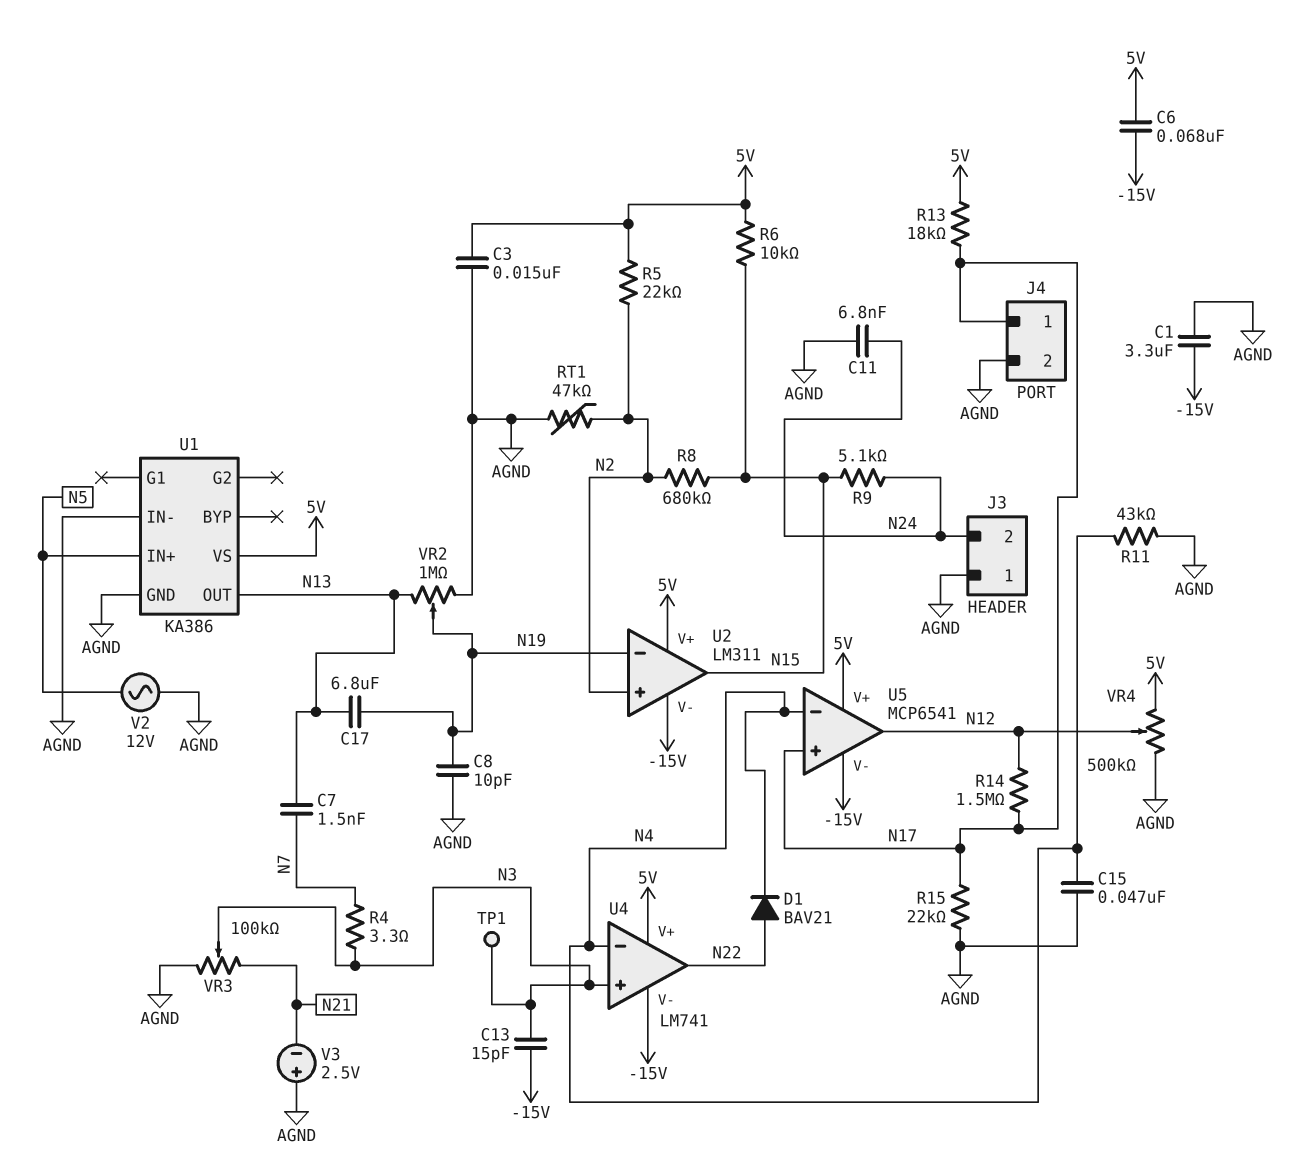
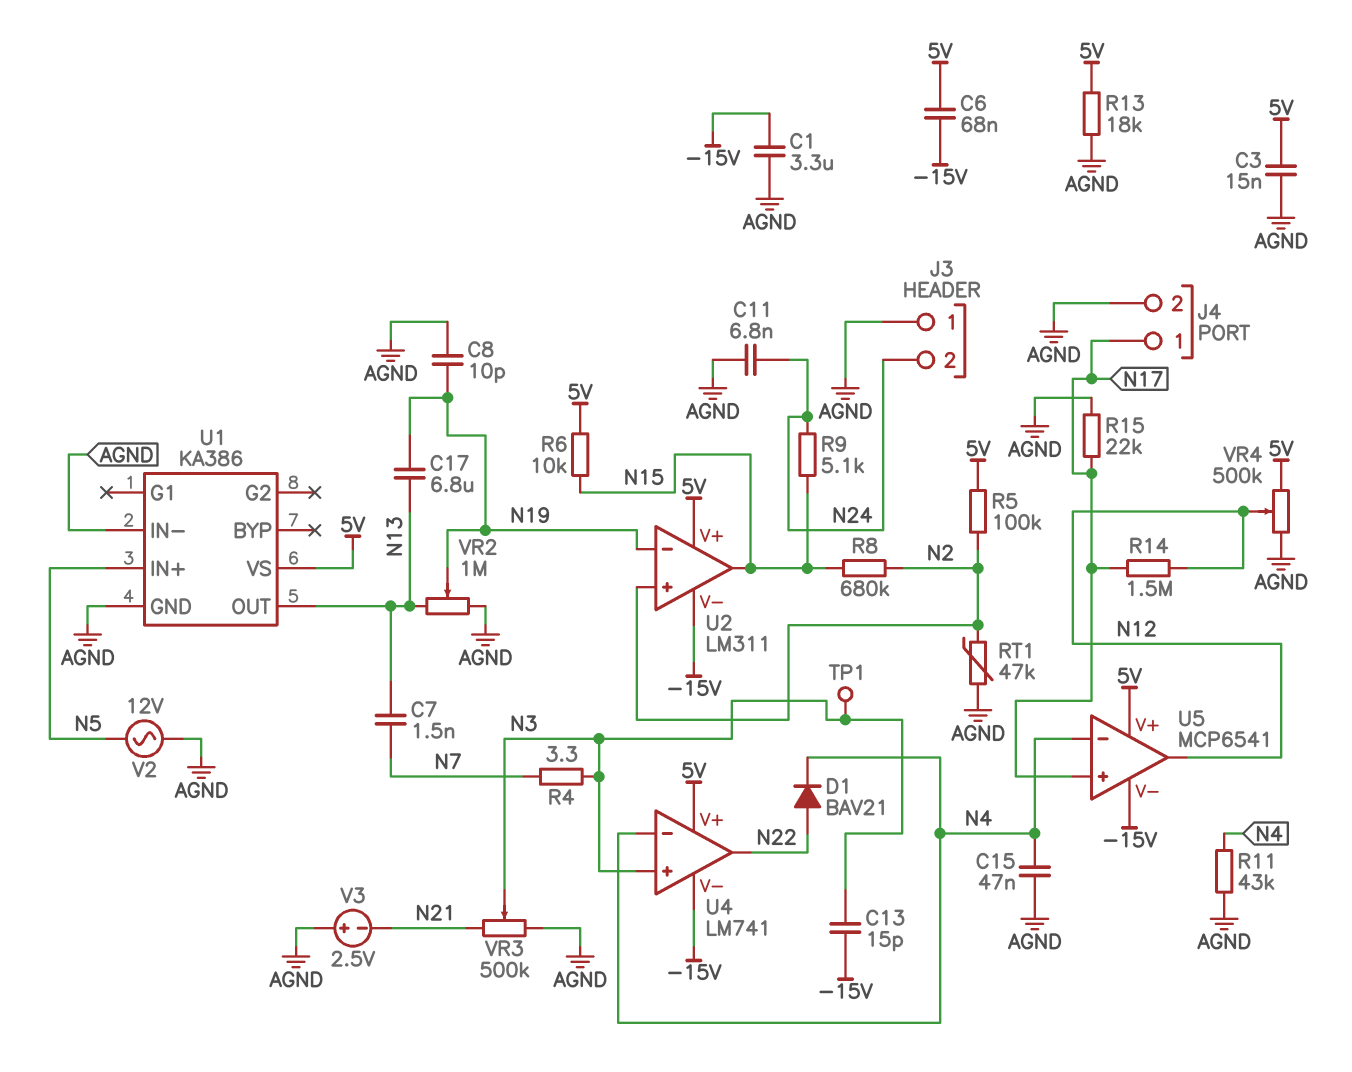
R5: 22k (5V, N2) -> 100k (5V, N2)
R13: 18k (5V, N17) -> 18k (5V, AGND)
VR3: 100k (AGND, N21, wiper N3) -> 500k (AGND, N21, wiper N3)

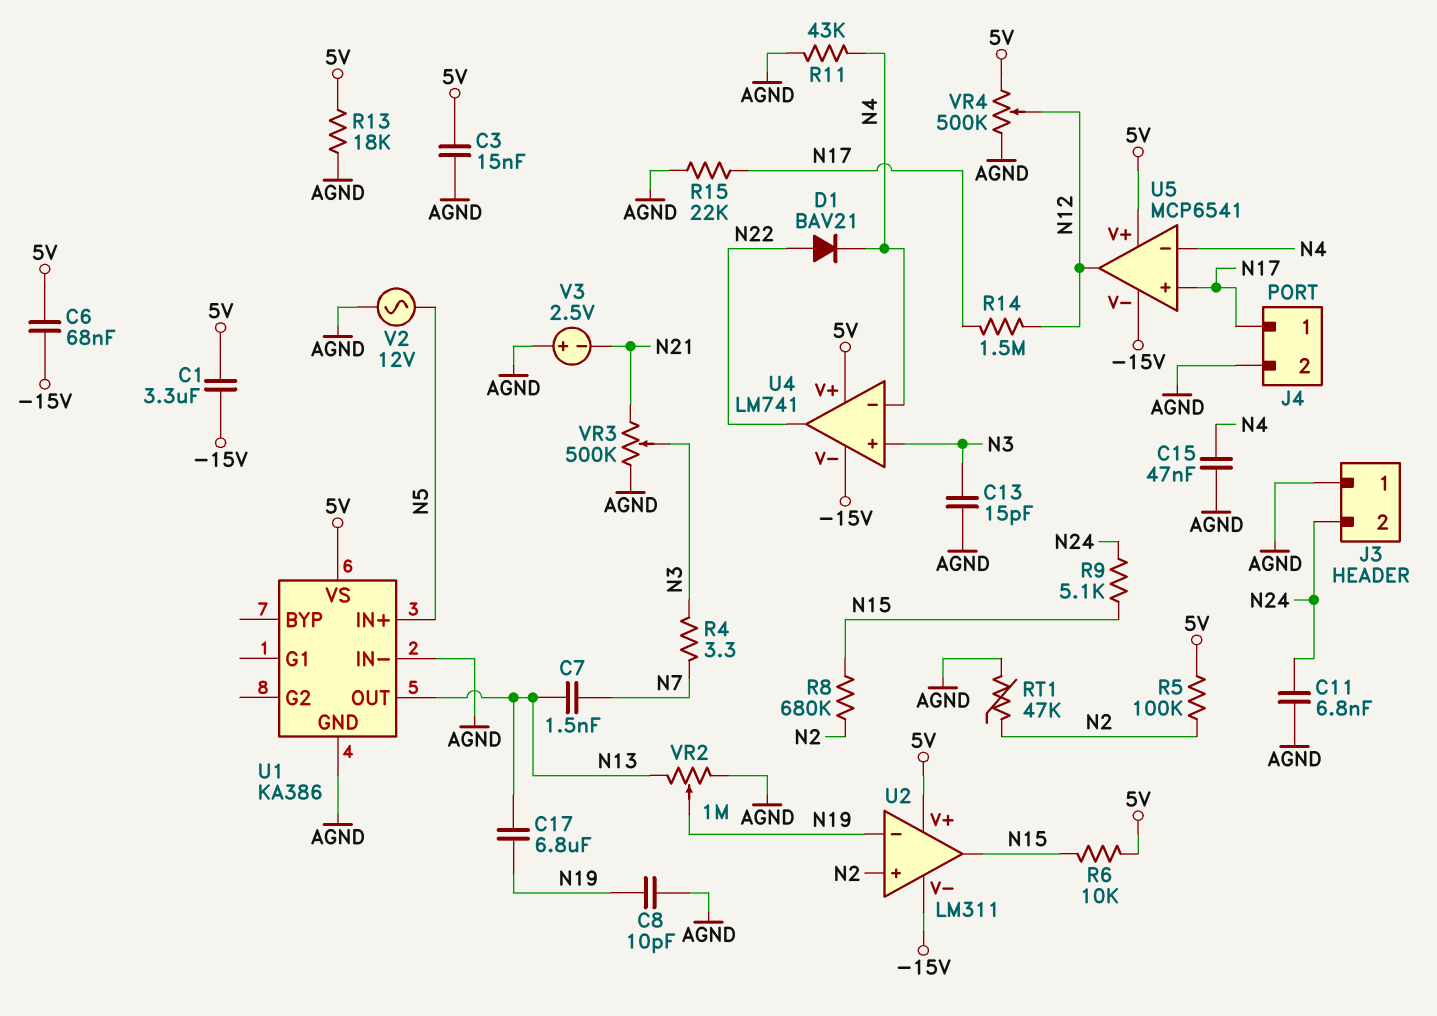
C1: 3.3uF (-15V, AGND) -> 3.3uF (-15V, 5V)
C13: 15pF (-15V, N3) -> 15pF (AGND, N3)
TP1: test point (N3) -> none

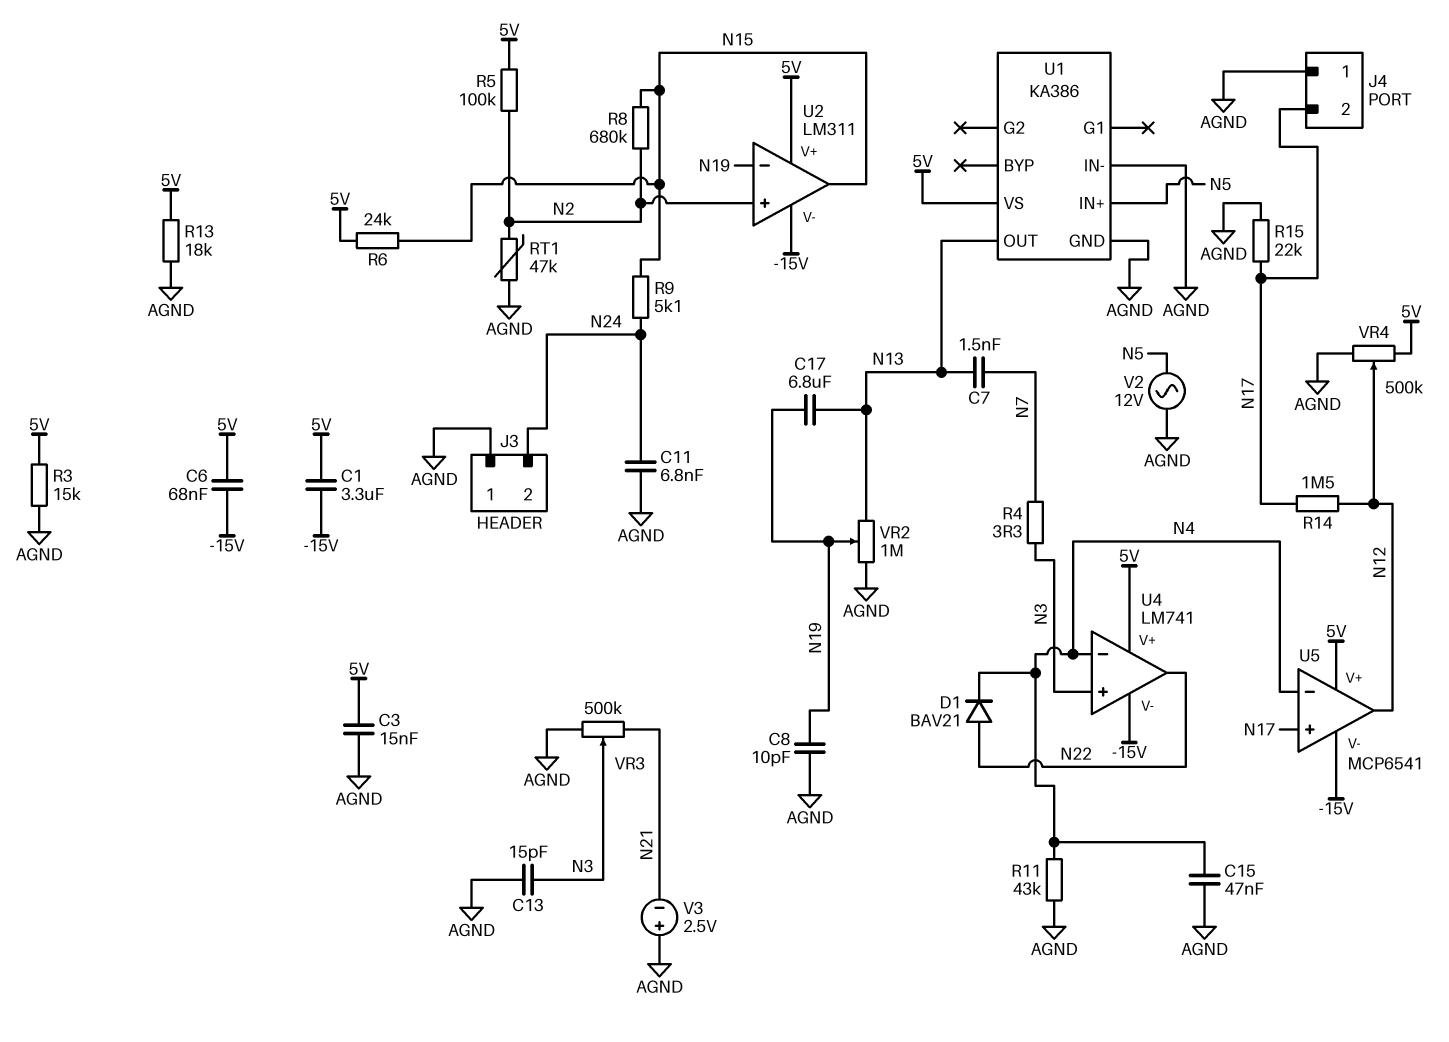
J4 pin 1: N17 -> AGND
J4 pin 2: AGND -> N17
R3: none -> 15k (5V, AGND)
R6: 10k (5V, N15) -> 24k (5V, N15)

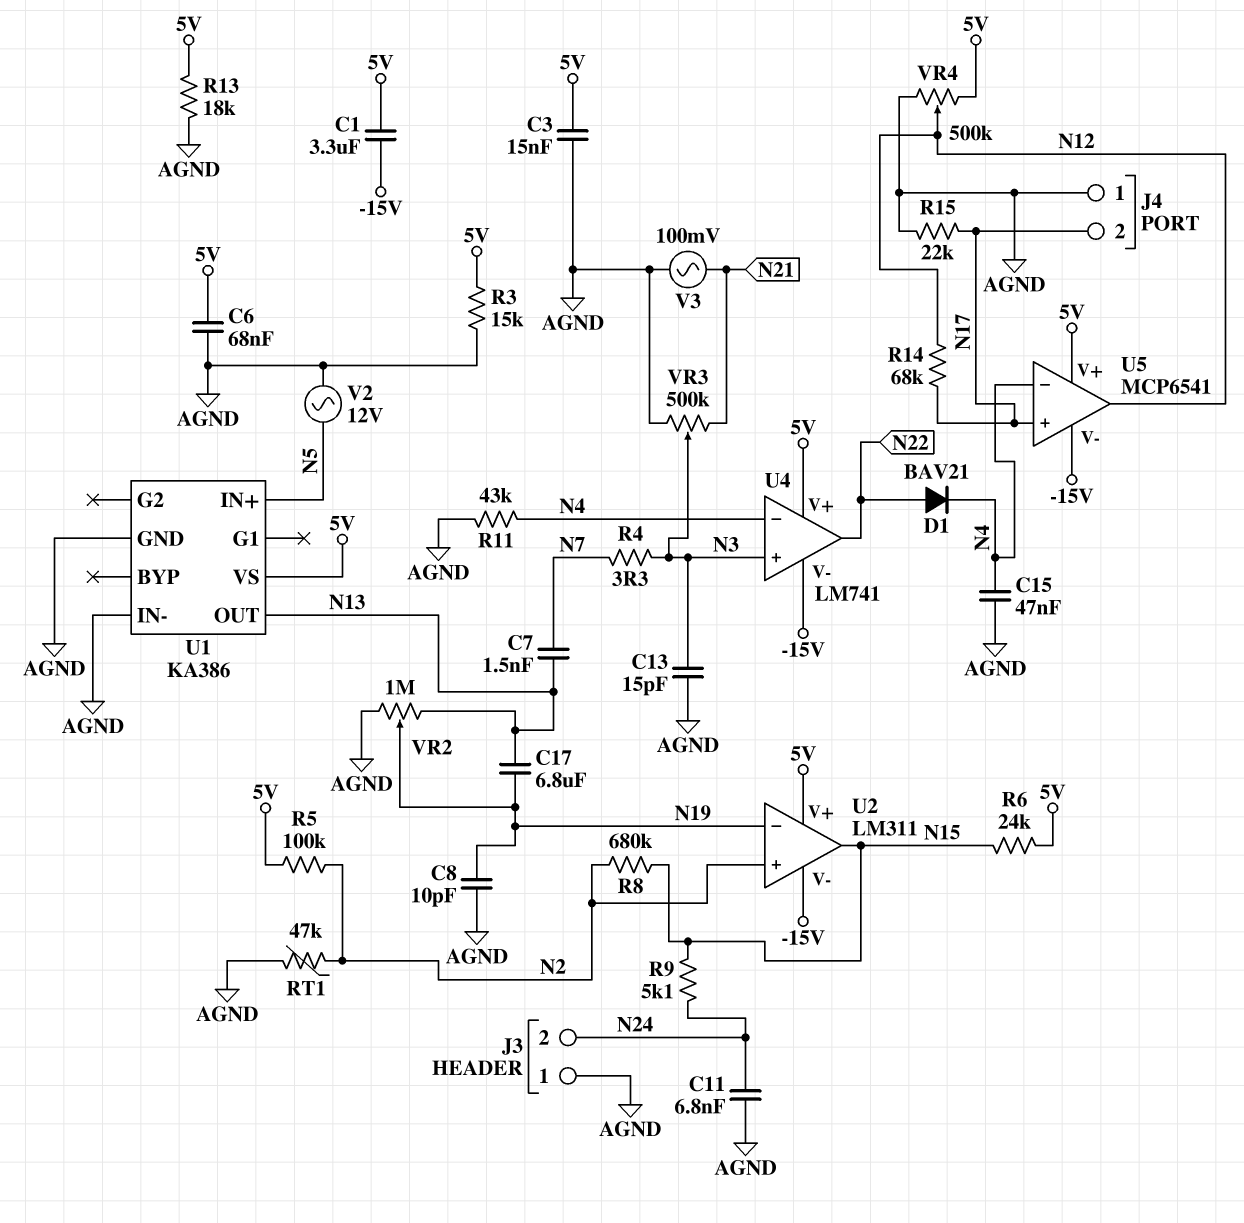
C6: 68nF (-15V, 5V) -> 68nF (5V, AGND)
R14: 1.5M (N12, N17) -> 68k (N12, N17)
V3: 2.5V (plus AGND, minus N21) -> AC 100mV (AGND, N21)

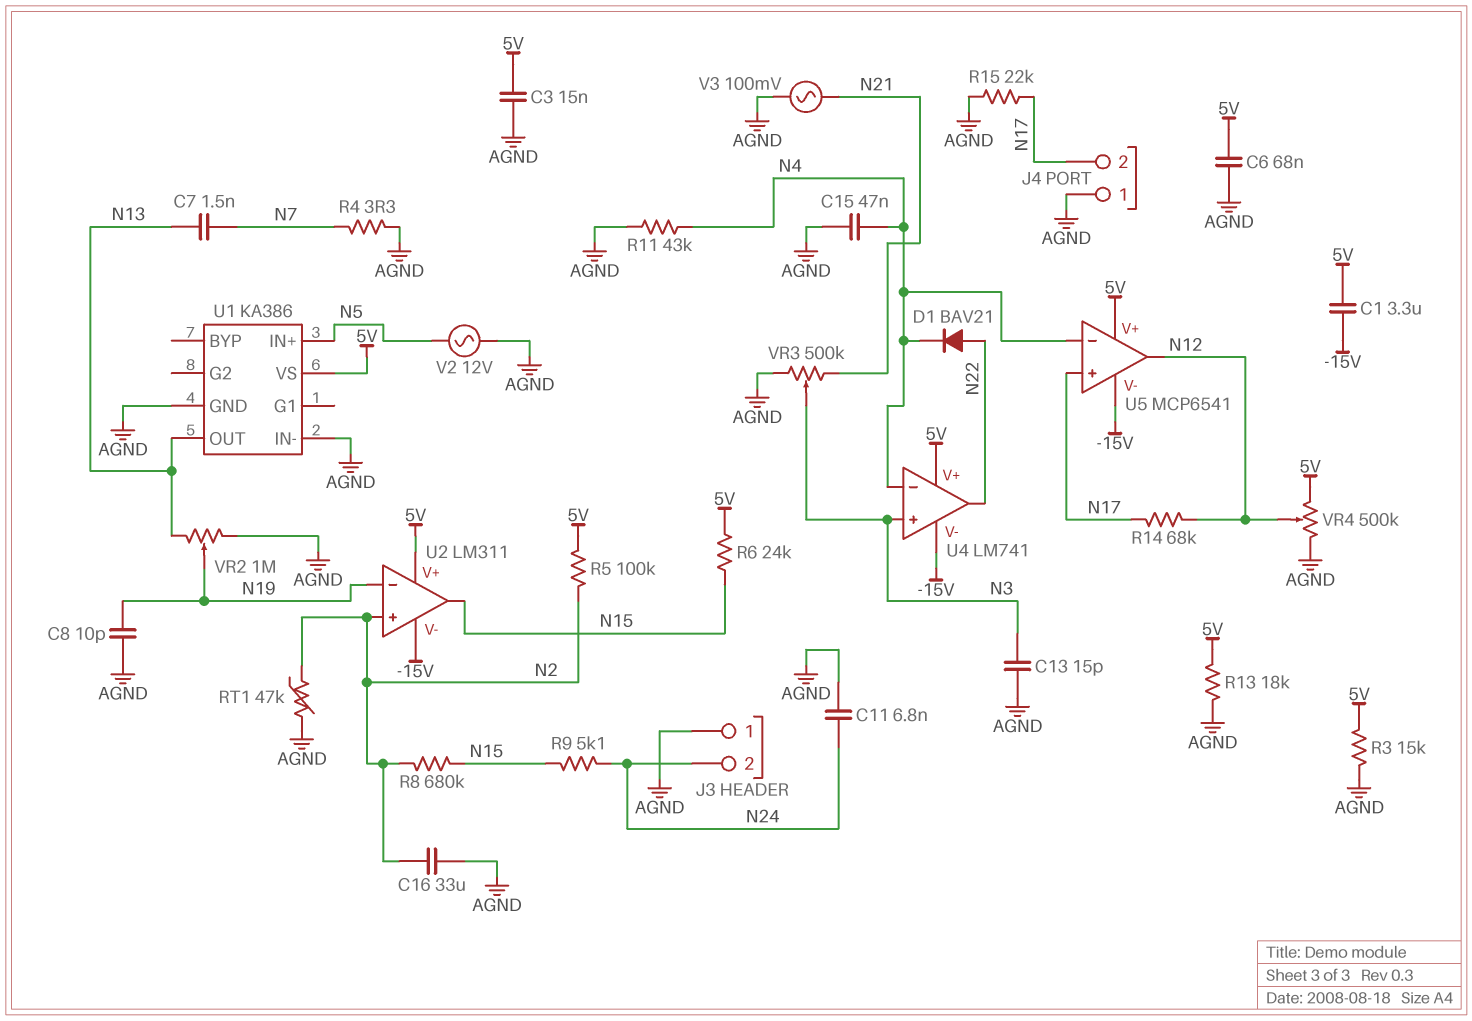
C16: none -> 33uF (AGND, N2)
C17: 6.8uF (N13, N19) -> none
R4: 3.3 (N3, N7) -> 3.3 (AGND, N7)

